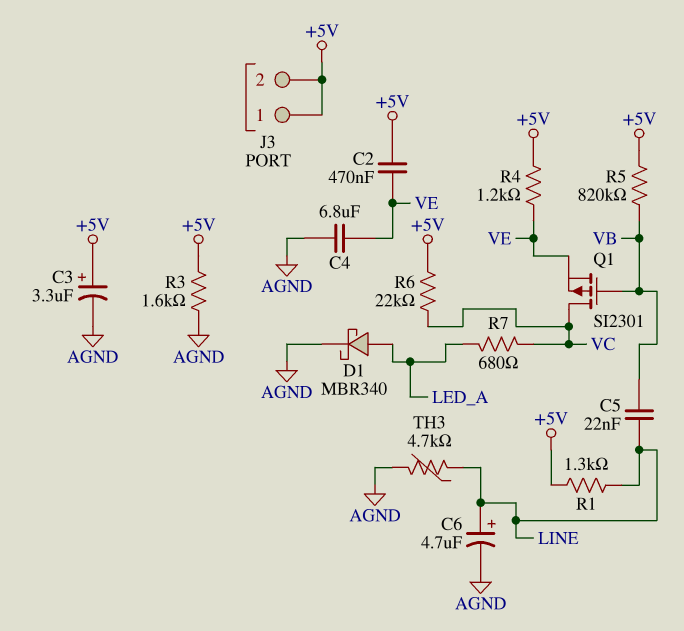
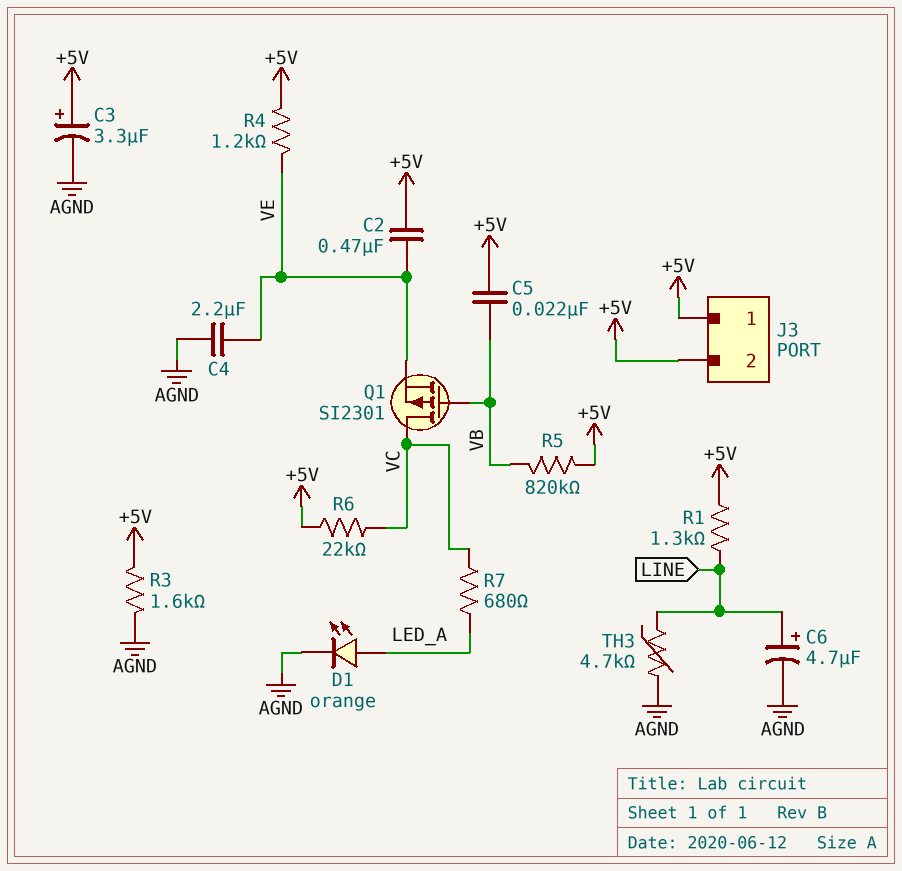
C4: 6.8uF (AGND, VE) -> 2.2uF (AGND, VE)
C5: 22nF (LINE, VB) -> 22nF (+5V, VB)
D1: schottky MBR340 (A LED_A, K AGND) -> LED orange (A LED_A, K AGND)

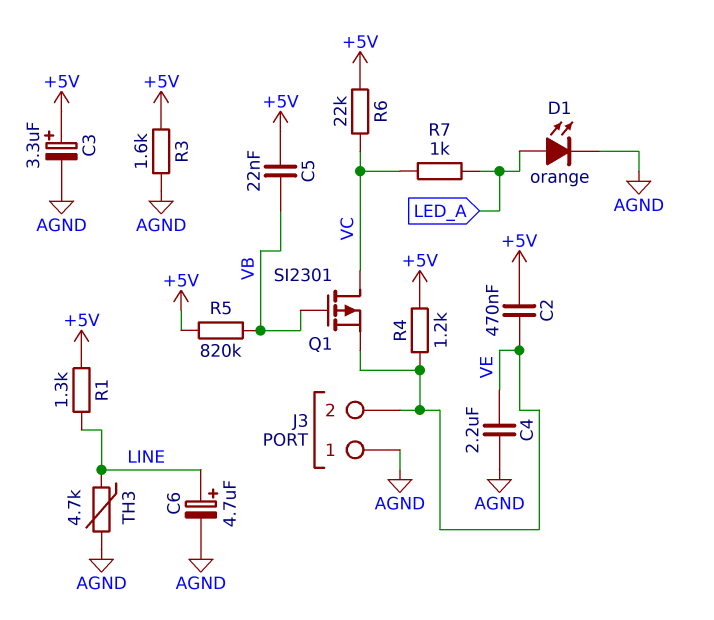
J3 pin 1: +5V -> AGND
J3 pin 2: +5V -> VE
R7: 680 (LED_A, VC) -> 1k (LED_A, VC)

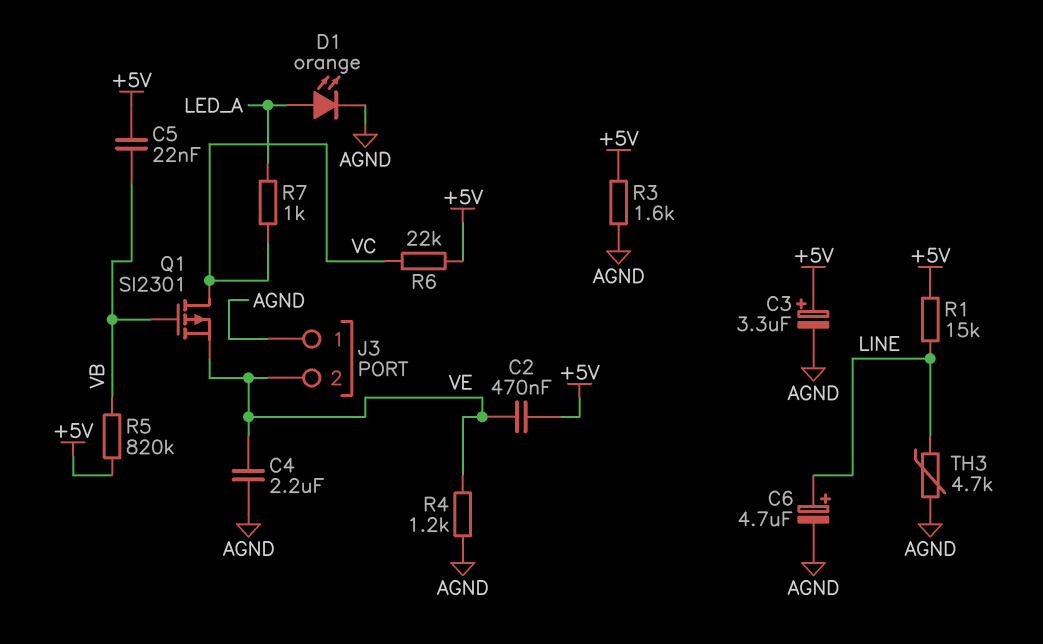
R1: 1.3k (+5V, LINE) -> 15k (+5V, LINE)
R4: 1.2k (+5V, VE) -> 1.2k (AGND, VE)

